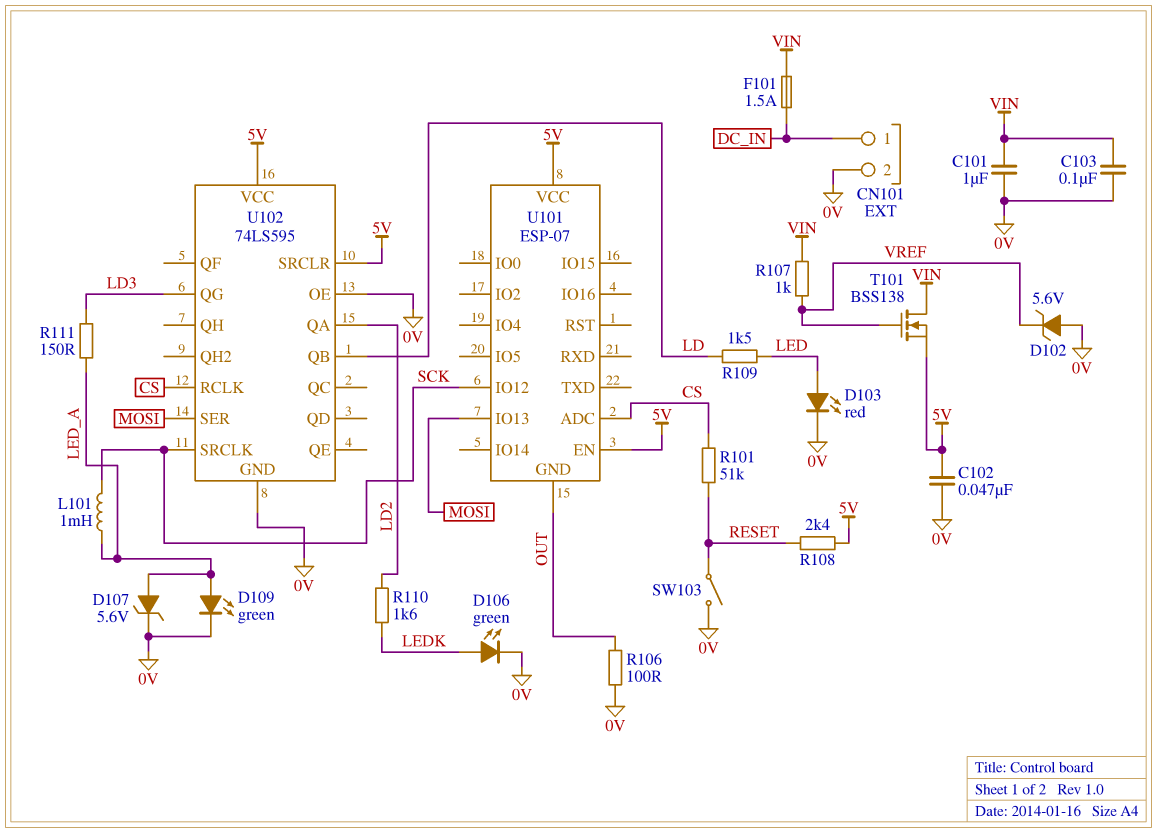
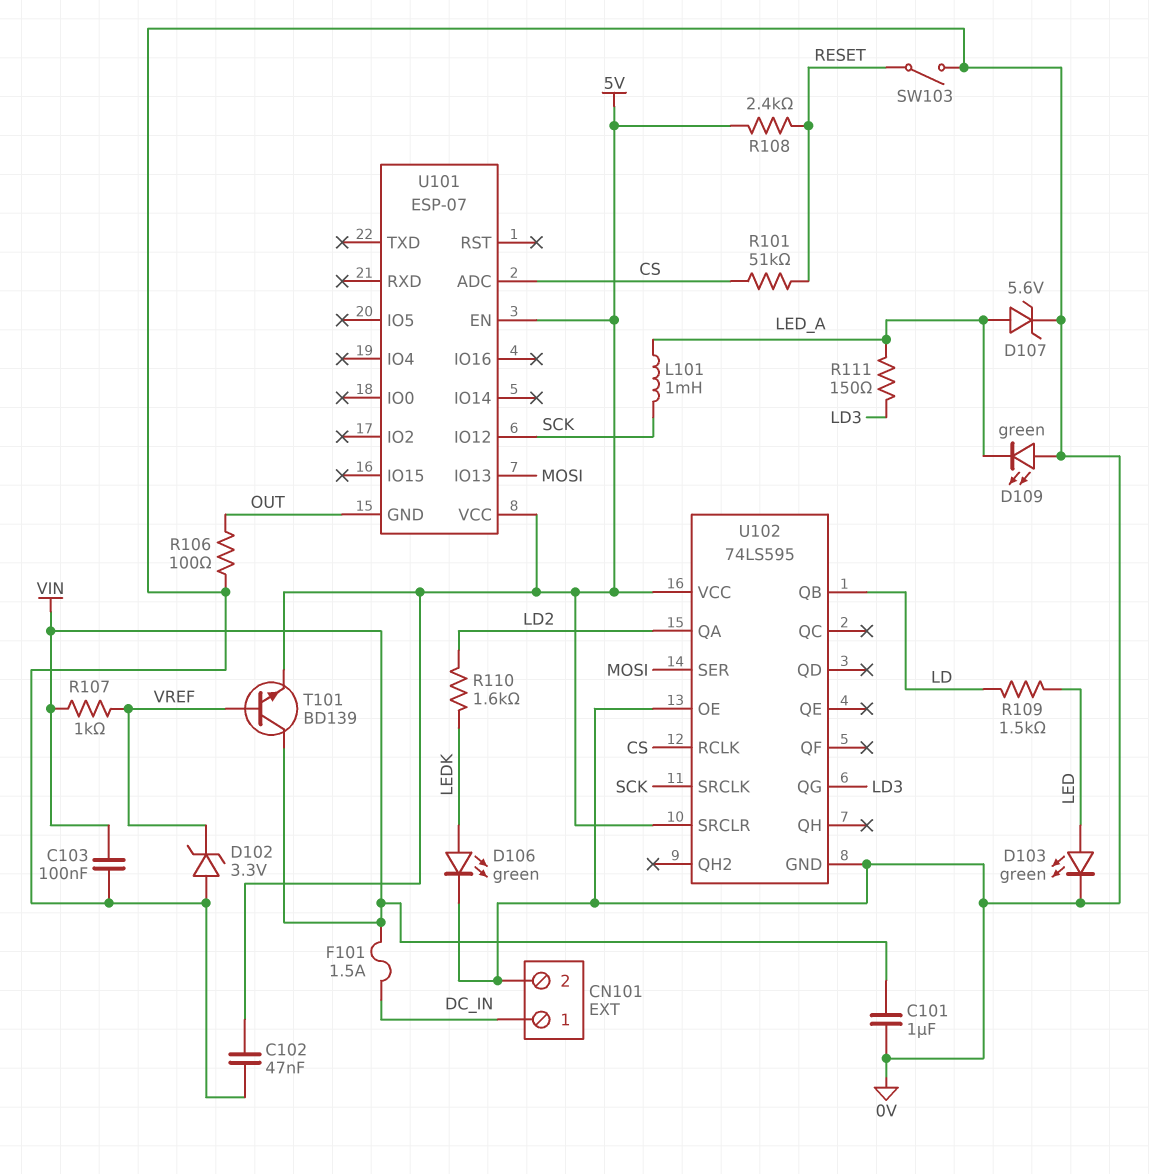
D102: zener 5.6V (A 0V, K VREF) -> zener 3.3V (A 0V, K VREF)
D103: LED red (A LED, K 0V) -> LED green (A LED, K 0V)
D109: LED green (A LED_A, K 0V) -> LED green (A 0V, K LED_A)
T101: NMOS BSS138 (G VREF, D VIN, S 5V) -> NPN BD139 (B VREF, C VIN, E 5V)

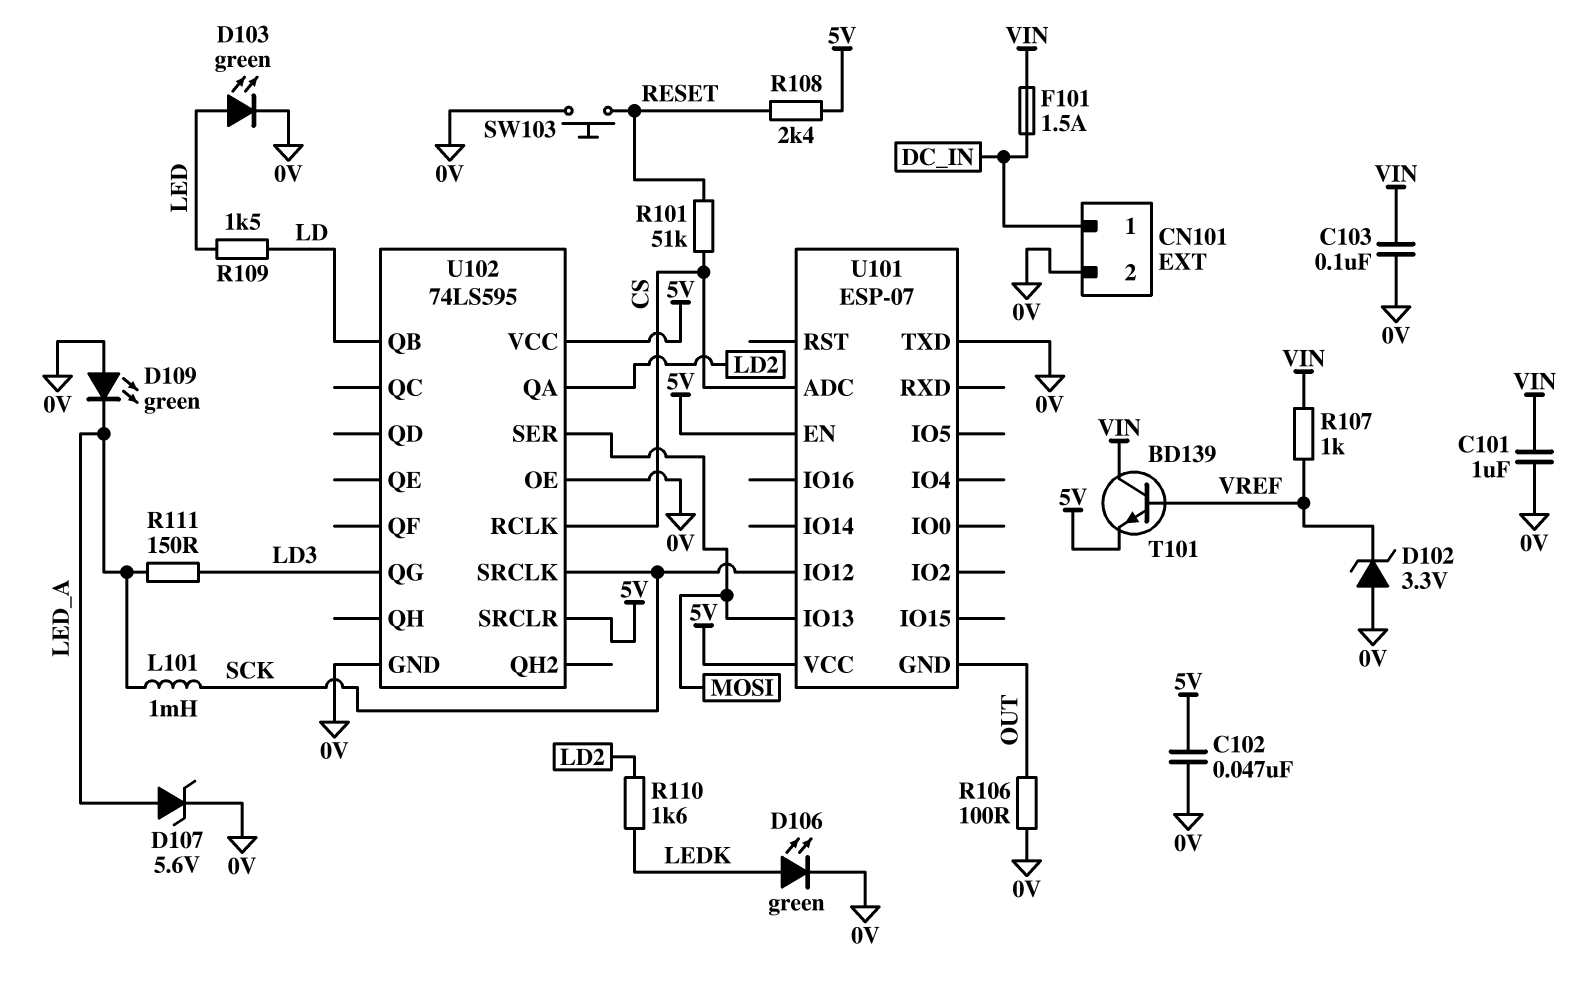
SW103: switch (0V, RESET) -> button (0V, RESET)
U101 pin TXD: none -> 0V

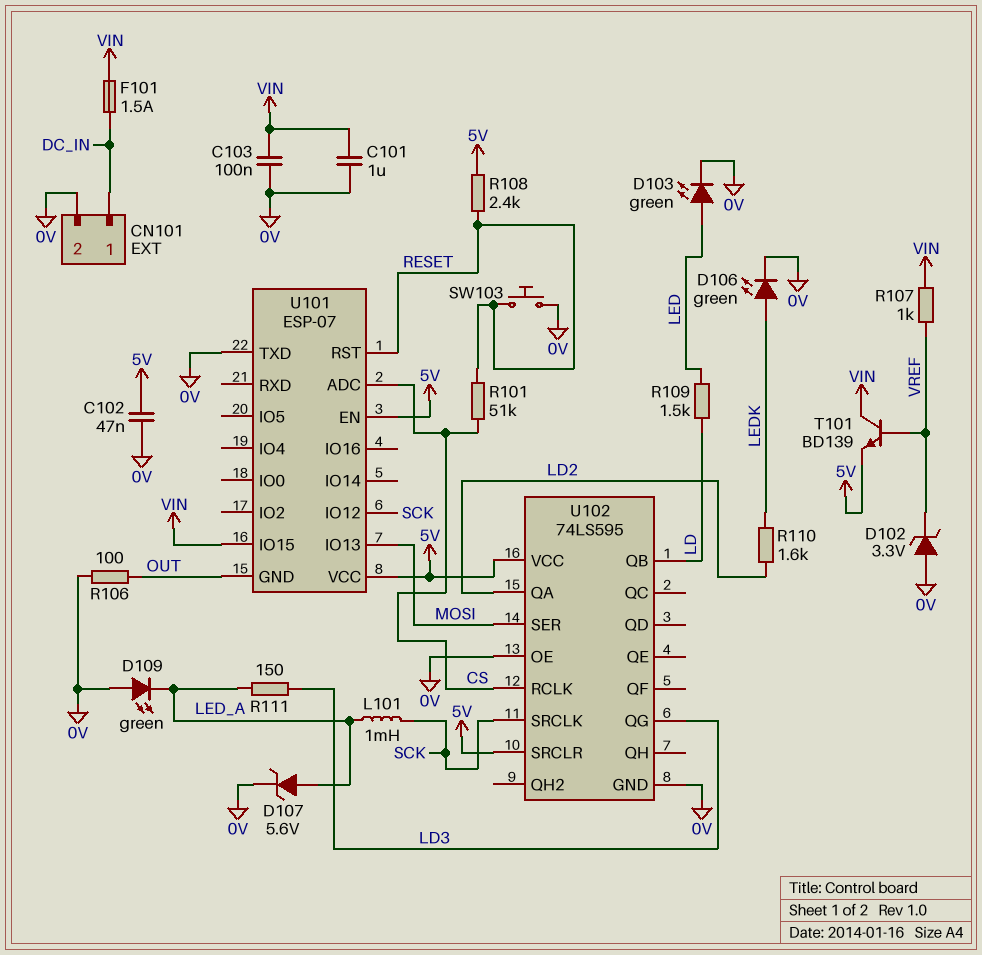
U101 pin IO15: none -> VIN
U101 pin RST: none -> RESET

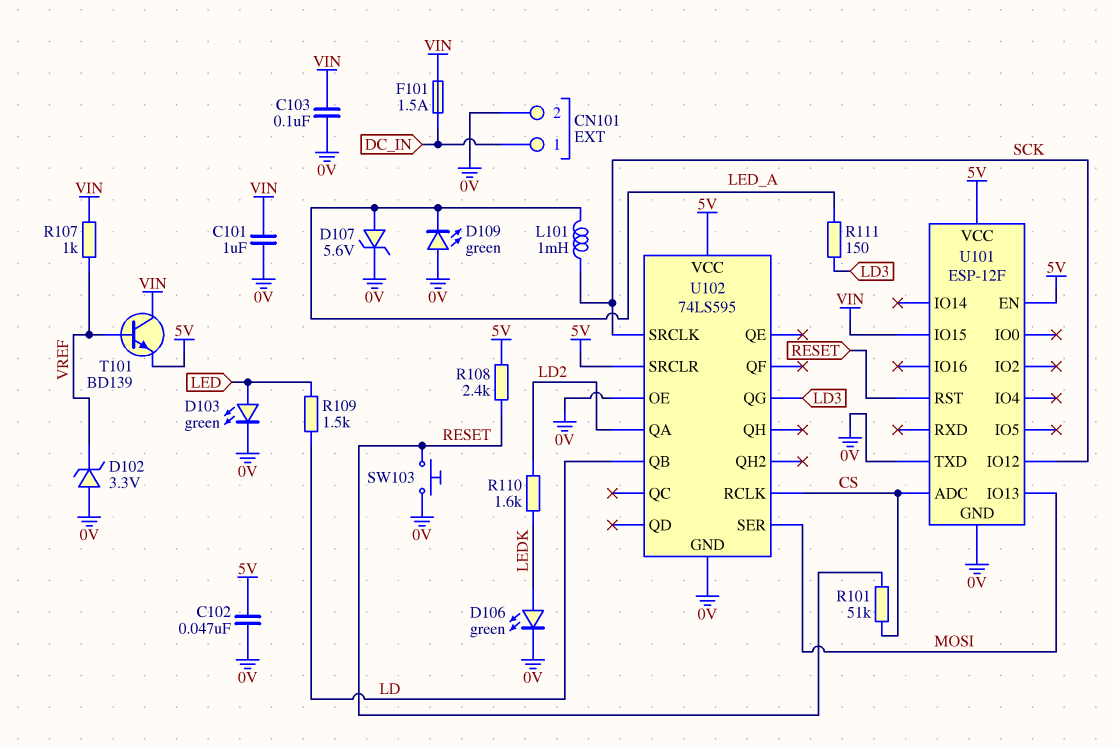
R106: 100 (0V, OUT) -> none
U101: ESP-07 -> ESP-12F
U101 pin GND: OUT -> 0V

